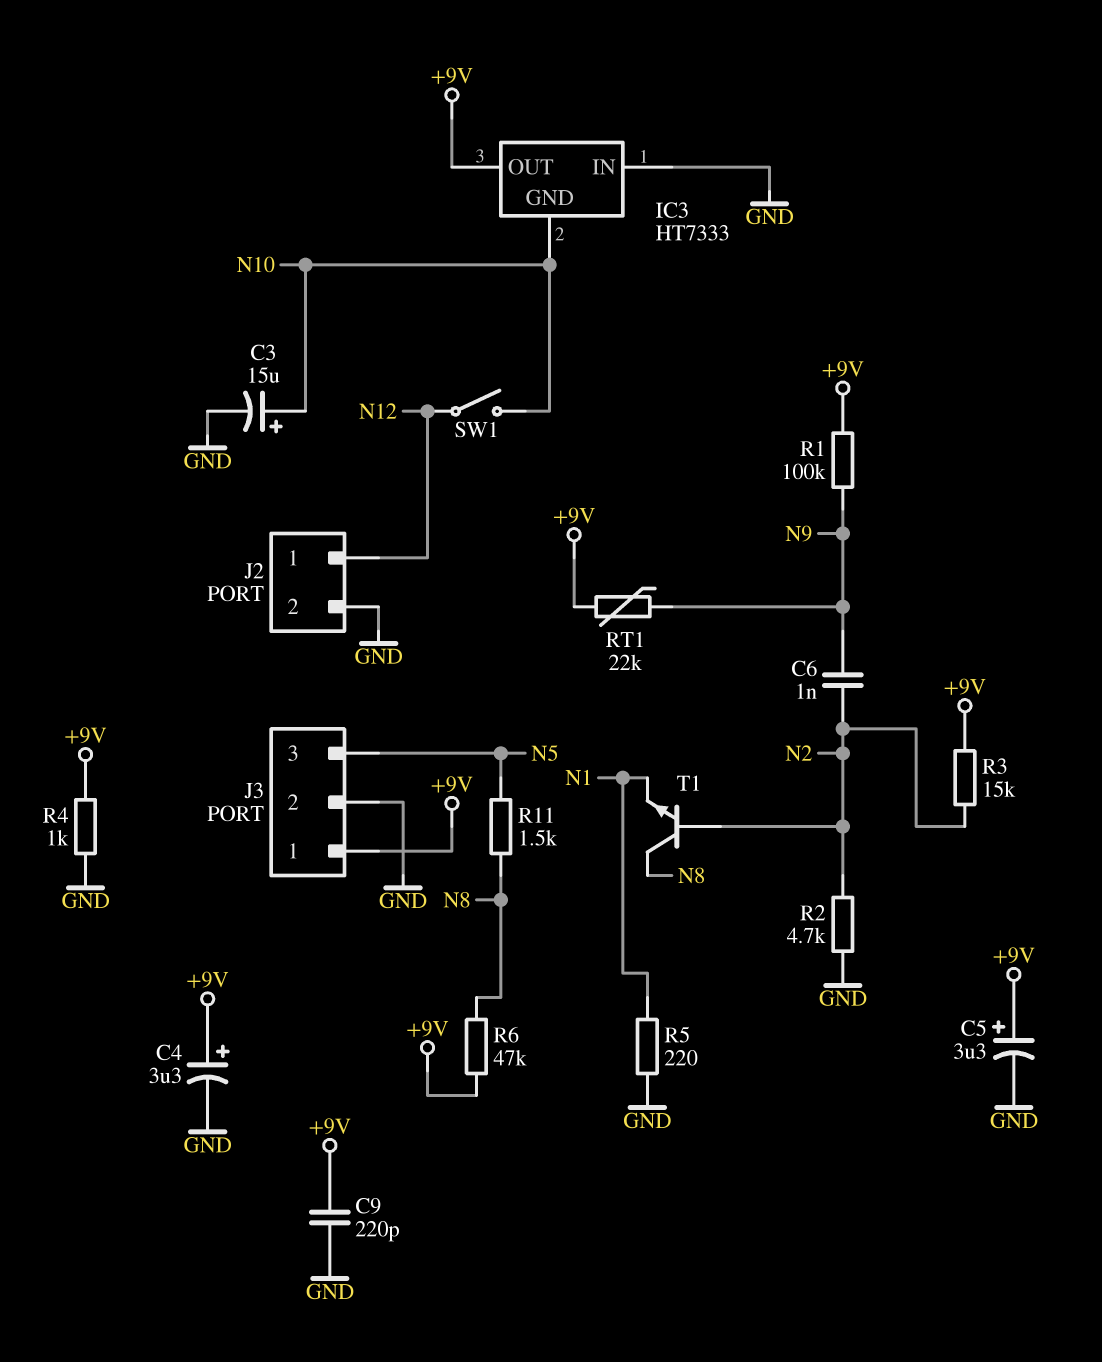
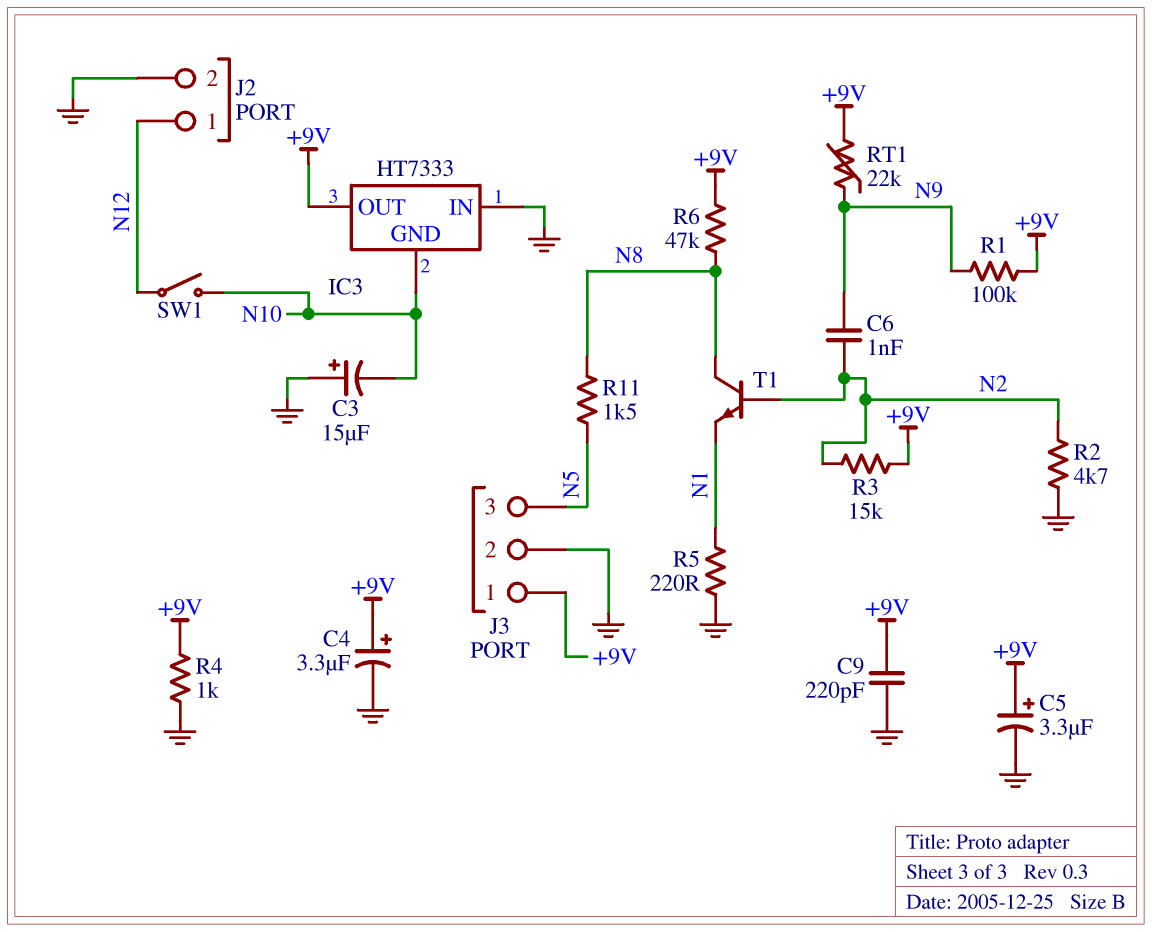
C3: 15uF (plus N10, minus GND) -> 15uF (plus GND, minus N10)

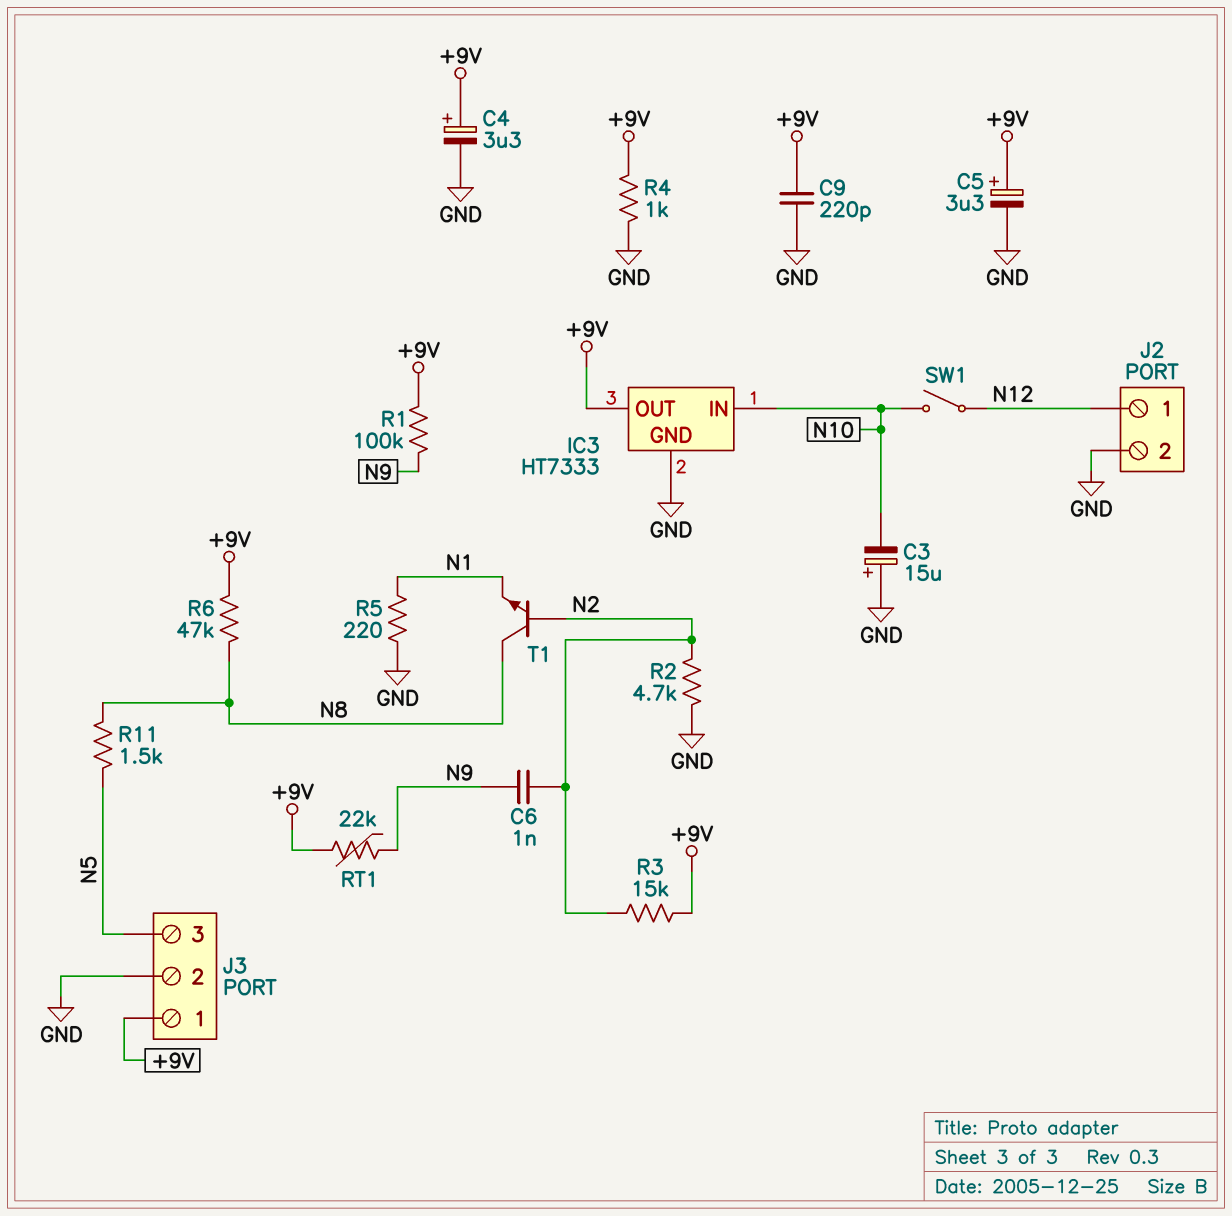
IC3 pin GND: N10 -> GND
IC3 pin IN: GND -> N10

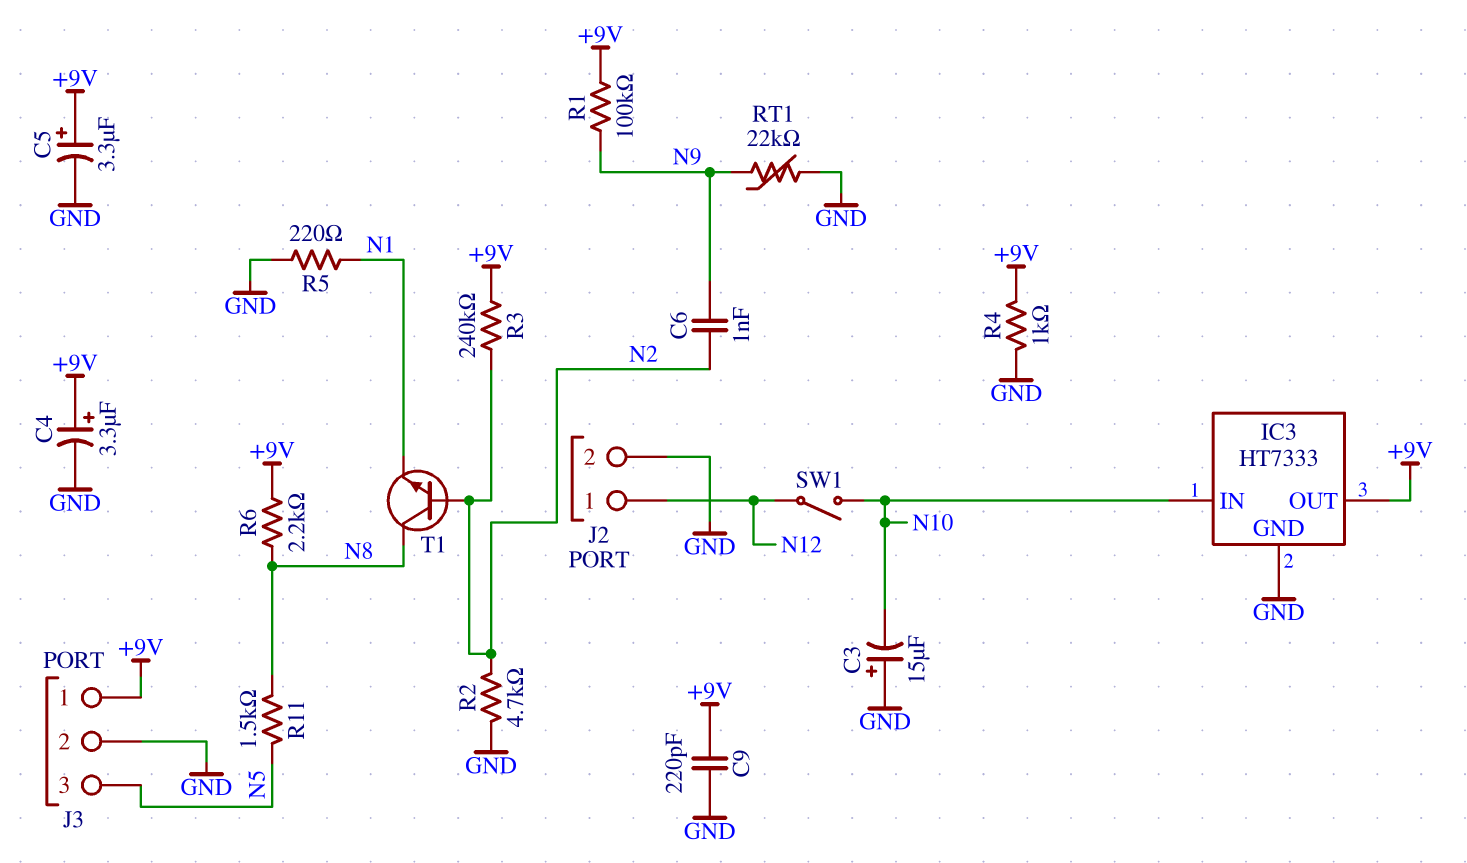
R3: 15k (+9V, N2) -> 240k (+9V, N2)
R6: 47k (+9V, N8) -> 2.2k (+9V, N8)
RT1: 22k (+9V, N9) -> 22k (GND, N9)

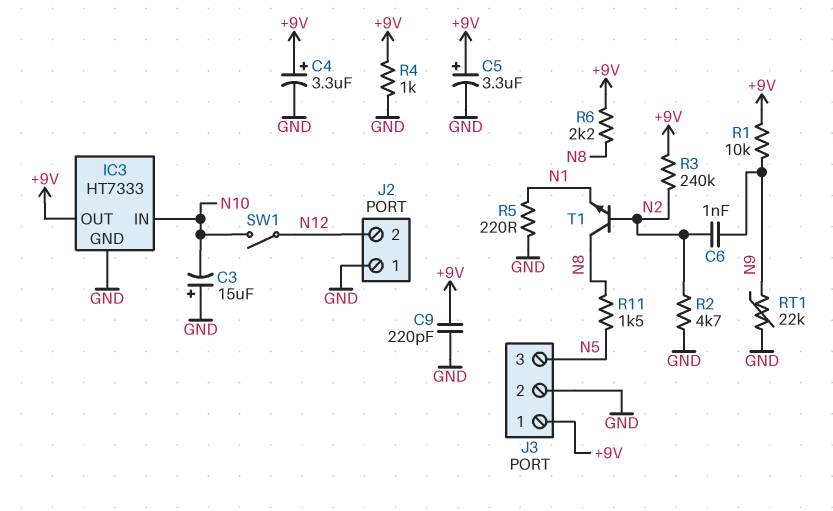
J2 pin 1: N12 -> GND
J2 pin 2: GND -> N12
R1: 100k (+9V, N9) -> 10k (+9V, N9)

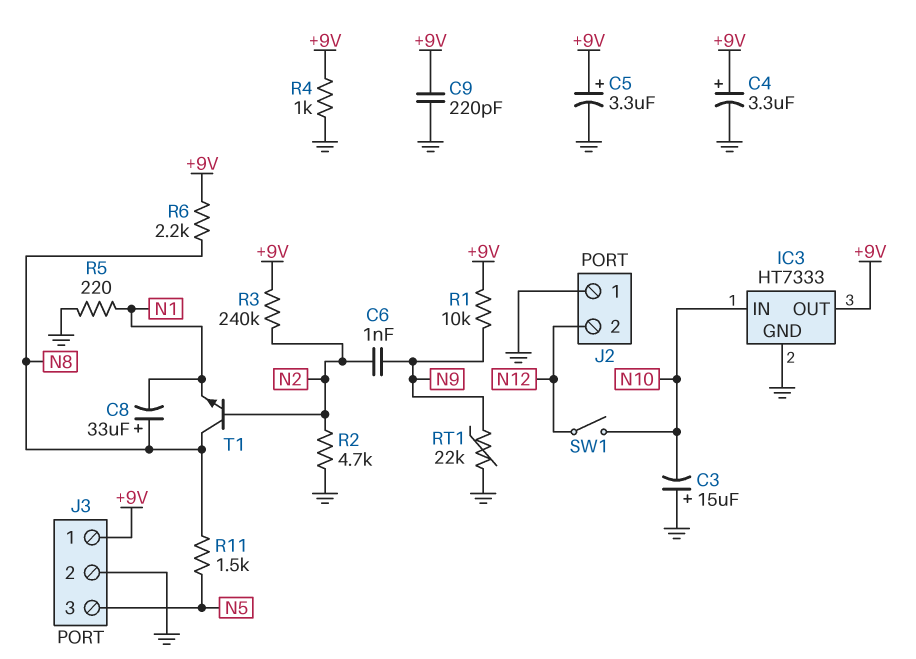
C8: none -> 33uF (plus N8, minus N1)

